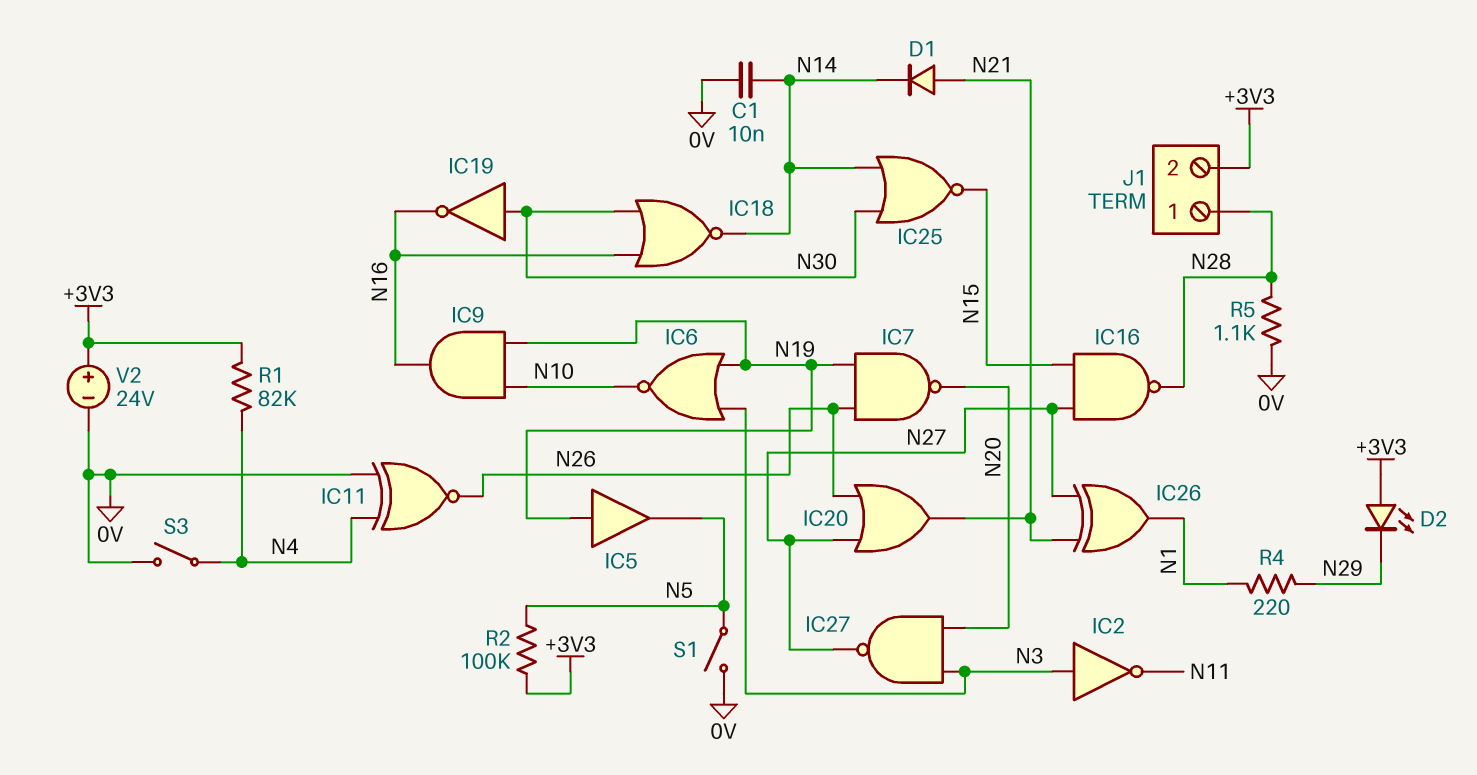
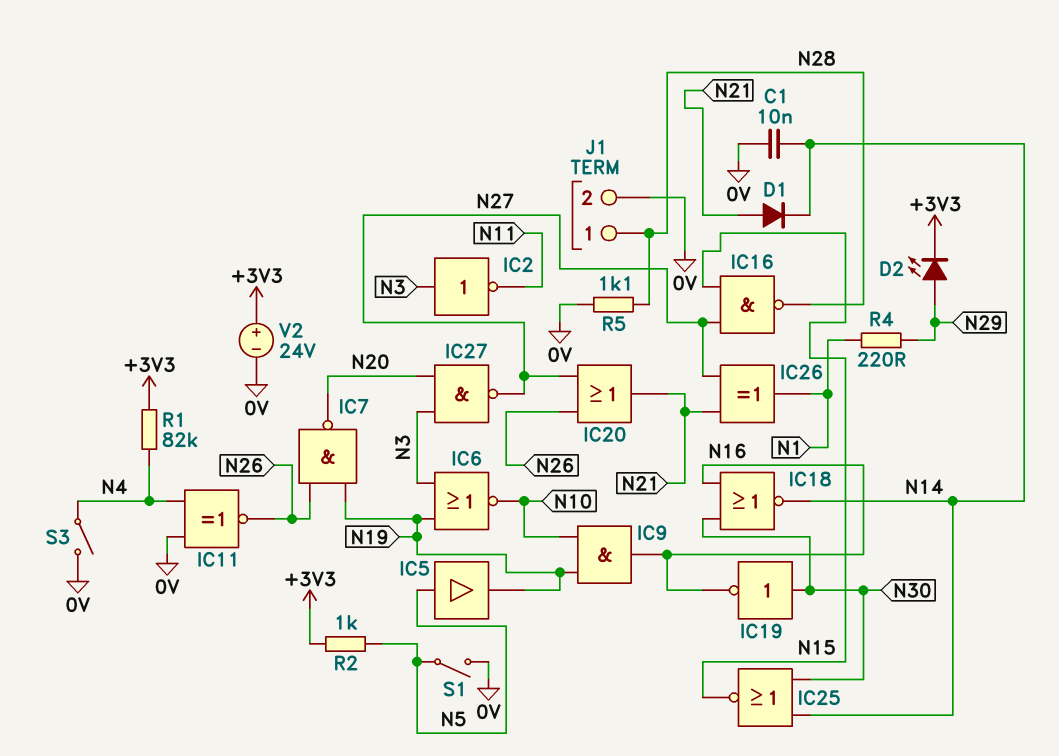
D2: LED (A +3V3, K N29) -> LED (A N29, K +3V3)
IC5: buffer (in N19, out N5) -> buffer (in N5, out N19)
J1 pin 2: +3V3 -> 0V
R2: 100k (+3V3, N5) -> 1k (+3V3, N5)

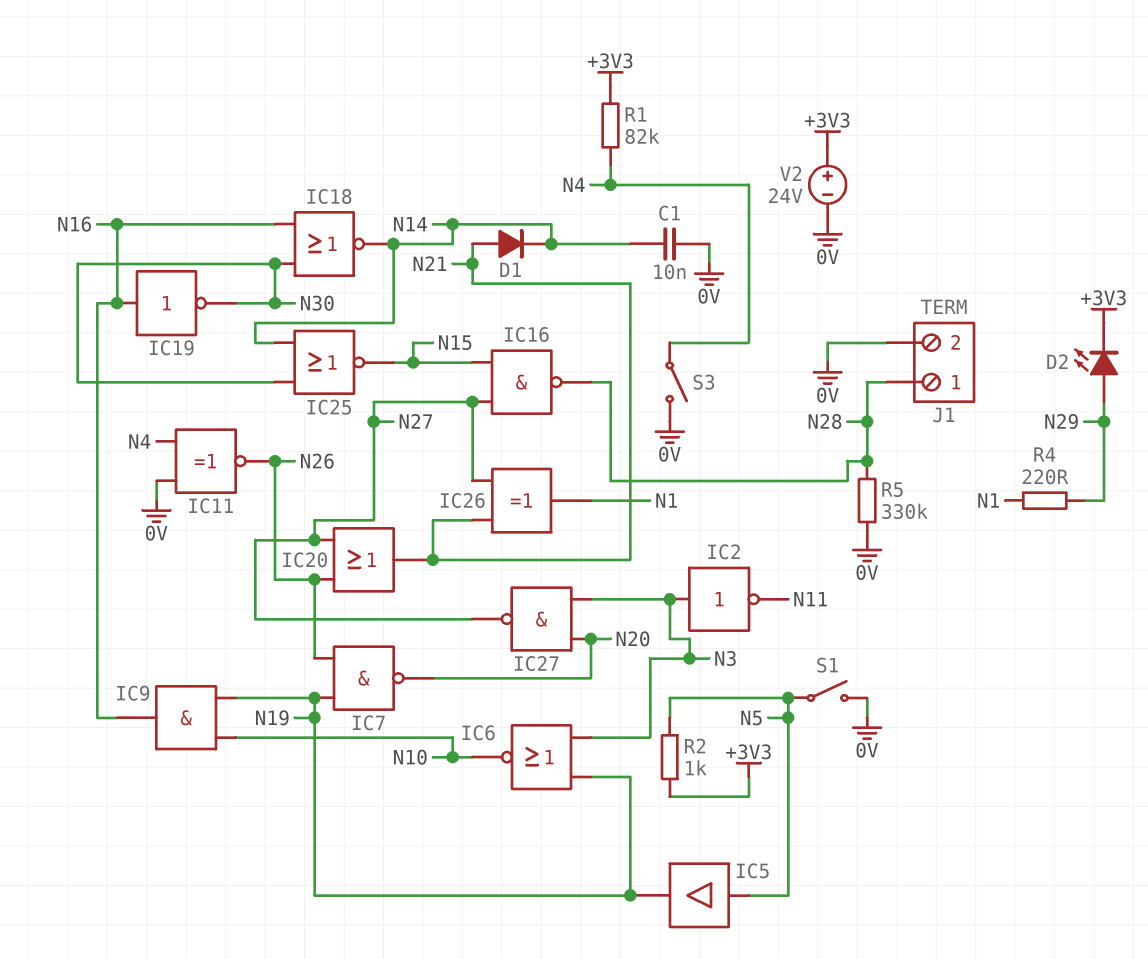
IC19: NOT (in N30, out N16) -> NOT (in N16, out N30)
R5: 1.1k (0V, N28) -> 330k (0V, N28)

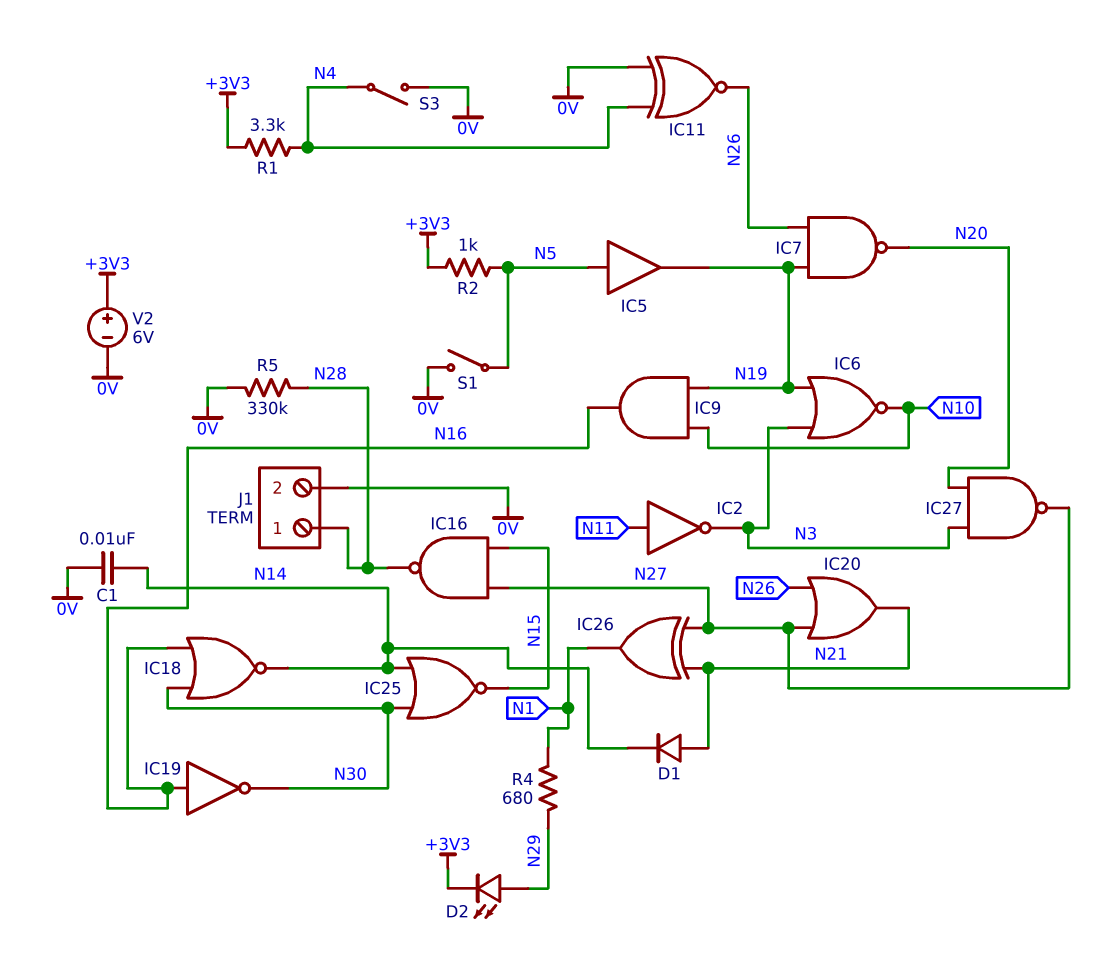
IC2: NOT (in N3, out N11) -> NOT (in N11, out N3)
R1: 82k (+3V3, N4) -> 3.3k (+3V3, N4)
R4: 220 (N1, N29) -> 680 (N1, N29)
V2: 24V (plus +3V3, minus 0V) -> 6V (plus +3V3, minus 0V)

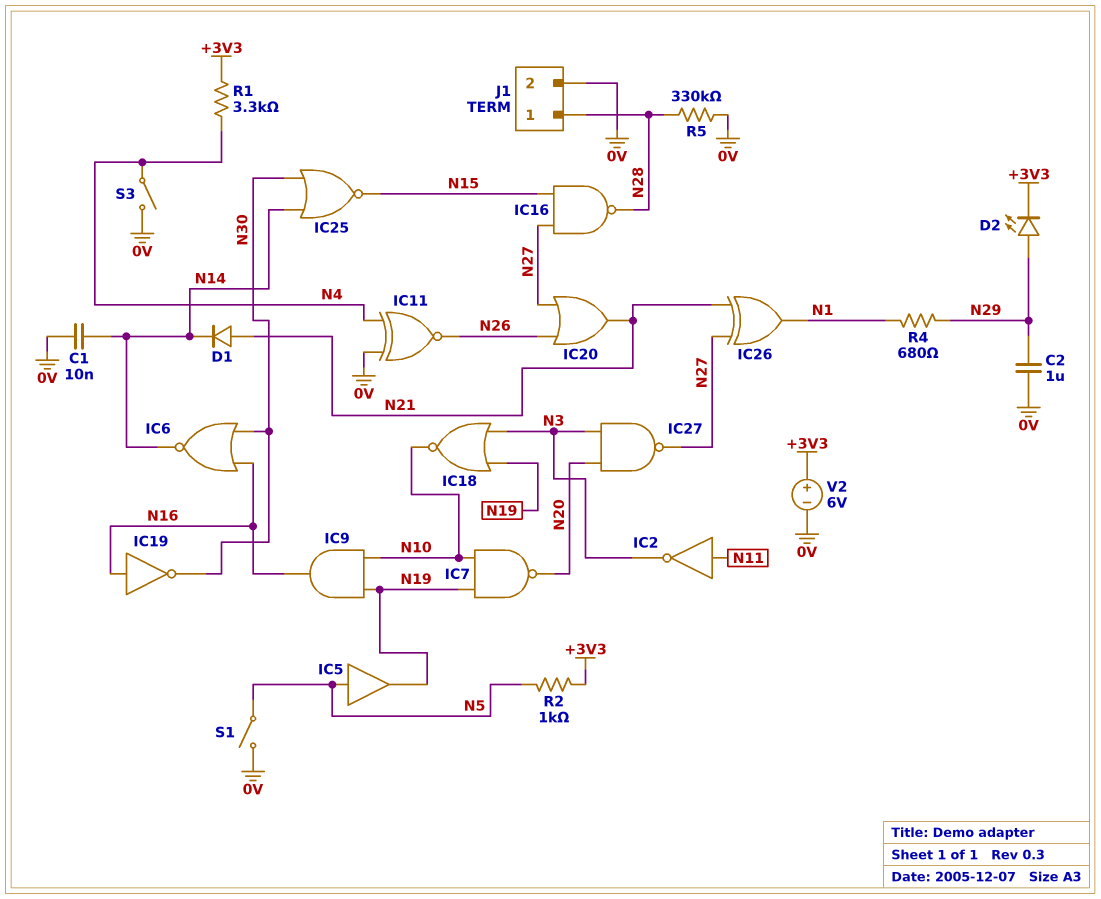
C2: none -> 1uF (0V, N29)
IC6: NOR (in N3, in N19, out N10) -> NOR (in N16, in N30, out N14)
IC7: NAND (in N19, in N26, out N20) -> NAND (in N10, in N19, out N20)
IC18: NOR (in N16, in N30, out N14) -> NOR (in N3, in N19, out N10)

